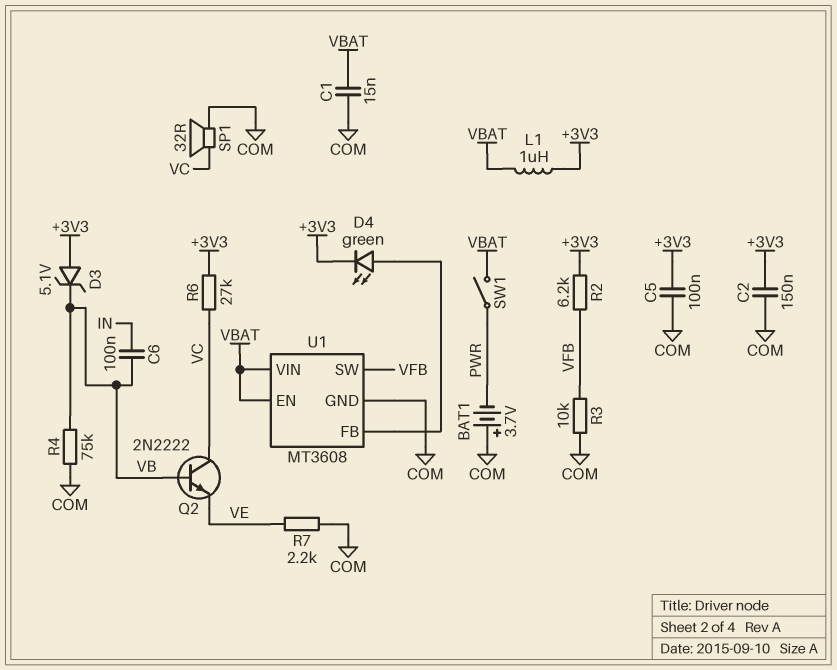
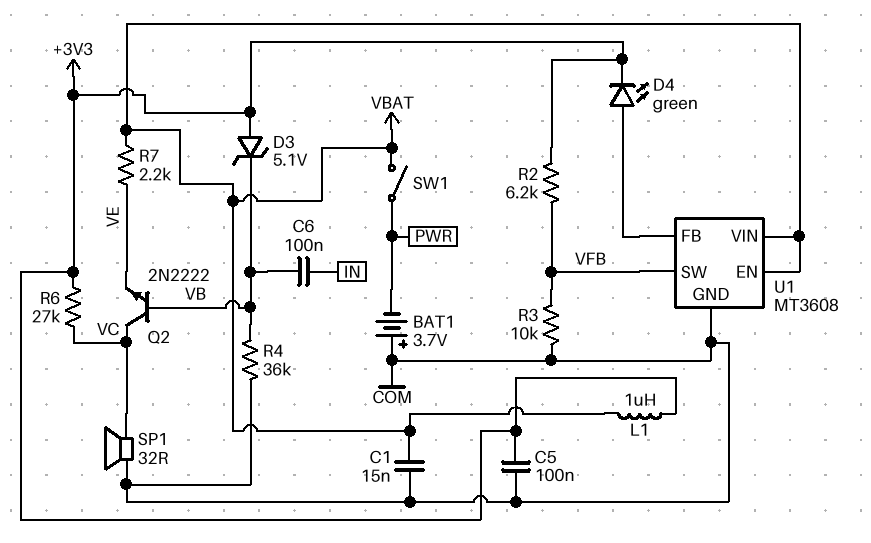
C2: 150nF (+3V3, COM) -> none
R4: 75k (COM, VB) -> 36k (COM, VB)
R7: 2.2k (COM, VE) -> 2.2k (VBAT, VE)

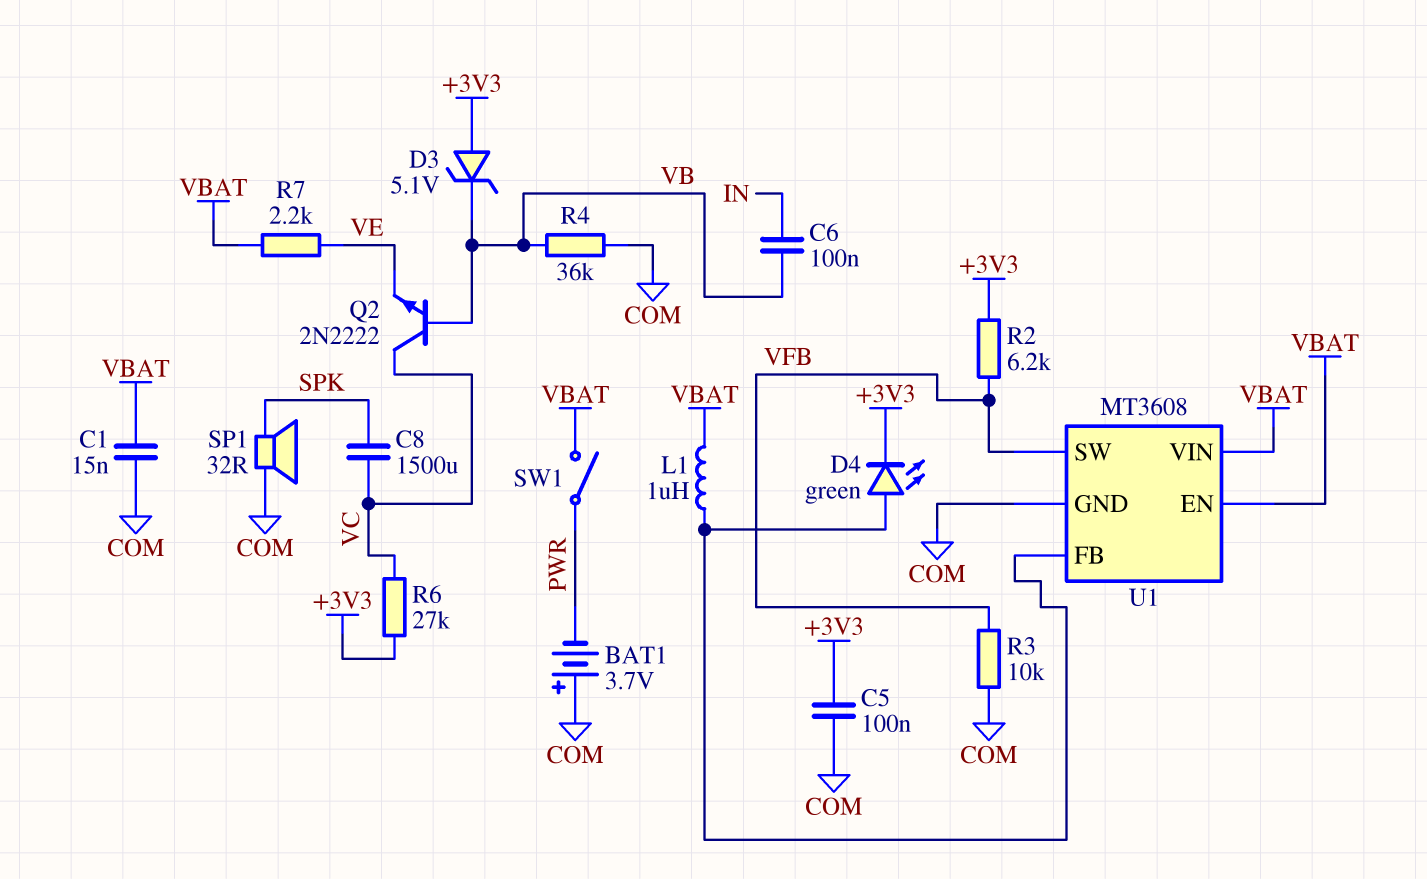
C8: none -> 1500uF (SPK, VC)
L1: 1uH (+3V3, VBAT) -> 1uH (U1/FB, VBAT)
SP1: speaker 32R (COM, VC) -> speaker 32R (COM, SPK)

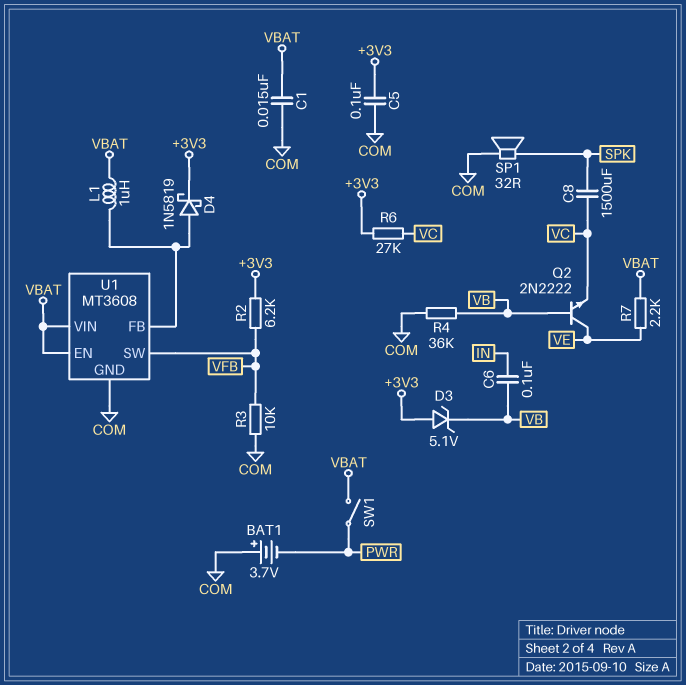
D4: LED green (A U1/FB, K +3V3) -> schottky 1N5819 (A U1/FB, K +3V3)
Q2: NPN 2N2222 (B VB, C VC, E VE) -> NPN 2N2222 (B VB, C VE, E VC)

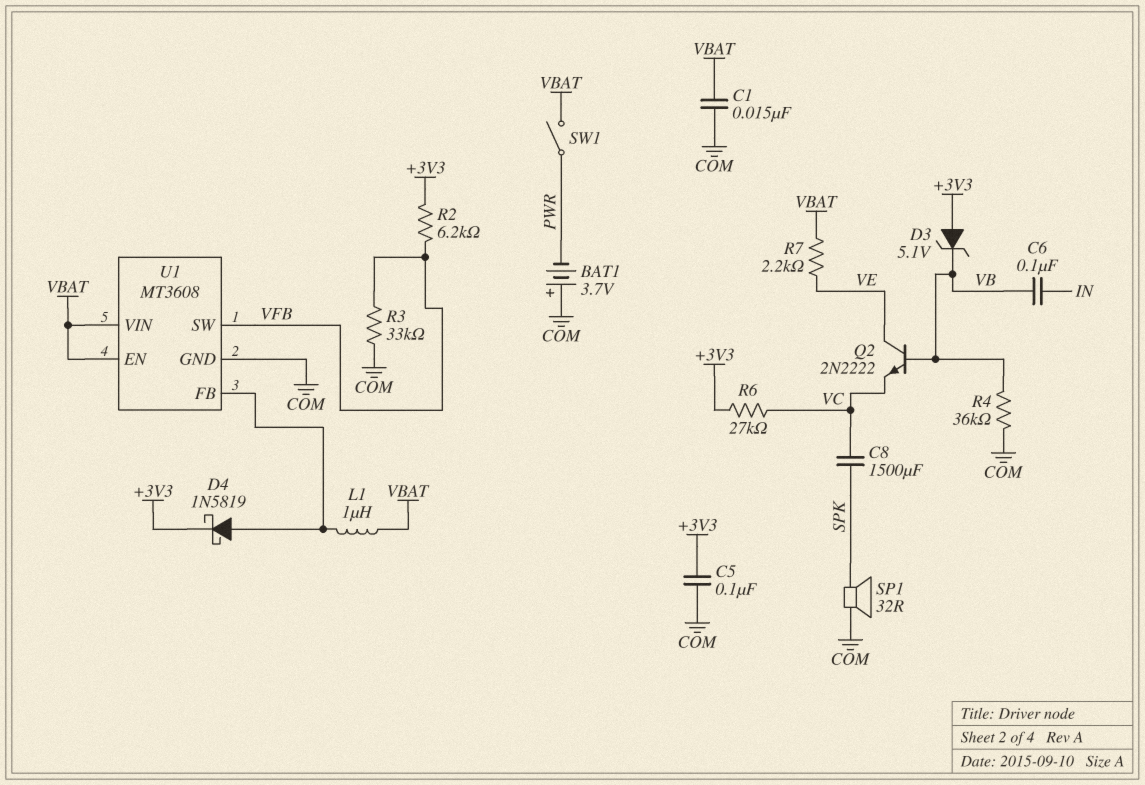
R3: 10k (COM, VFB) -> 33k (COM, VFB)

